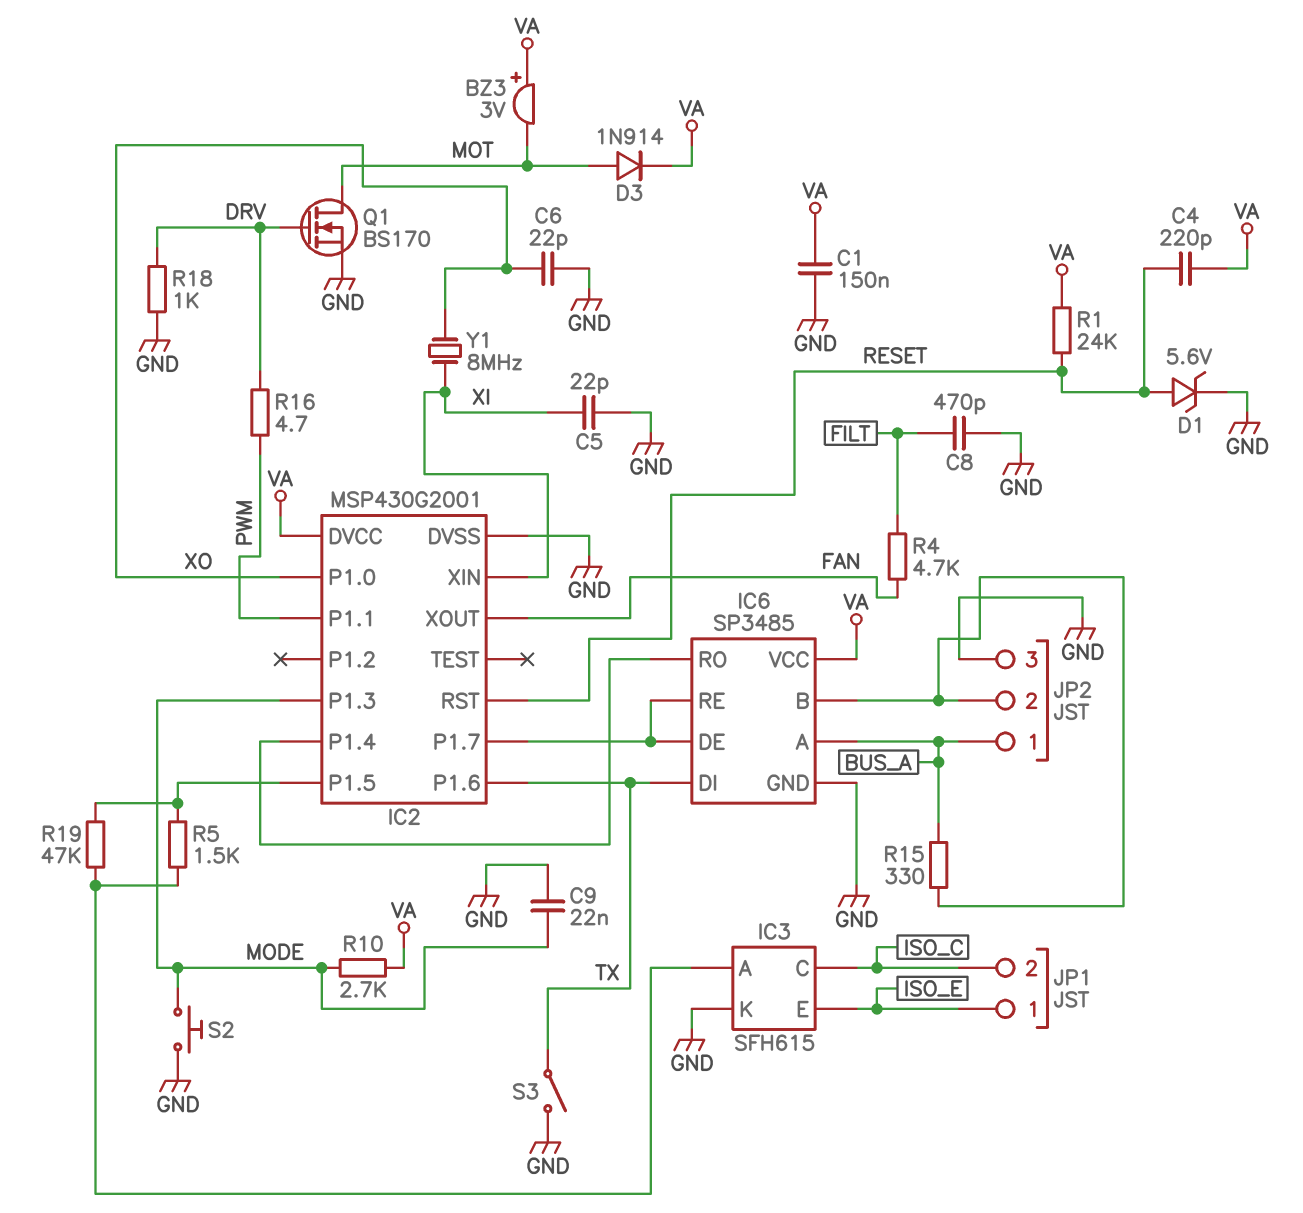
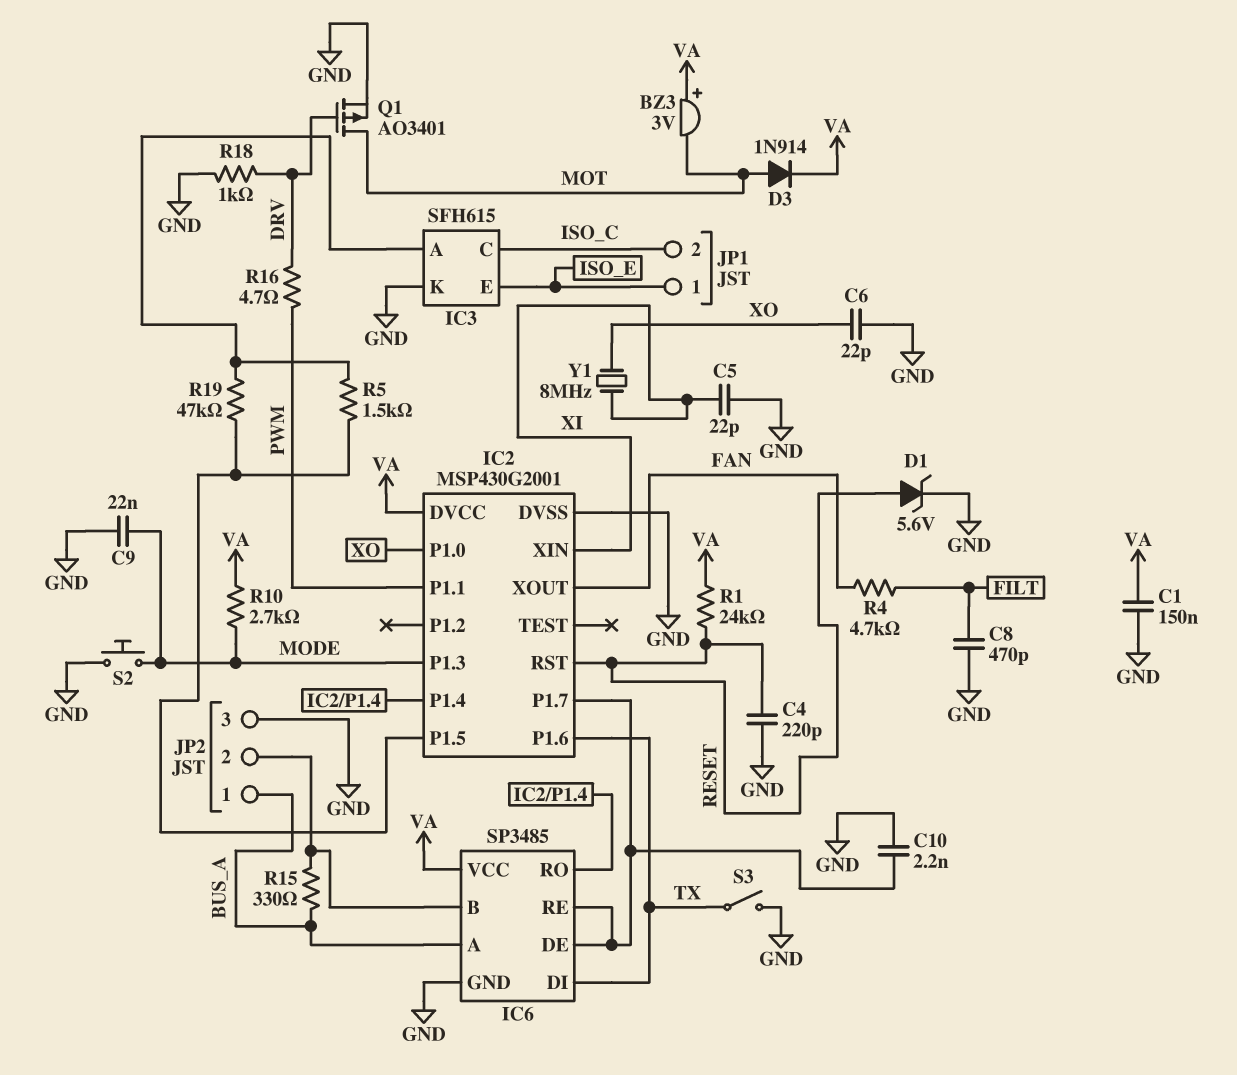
C4: 220pF (RESET, VA) -> 220pF (GND, RESET)
C10: none -> 2.2nF (GND, IC2/P1.7)
Q1: NMOS BS170 (G DRV, D MOT, S GND) -> PMOS AO3401 (G DRV, D MOT, S GND)

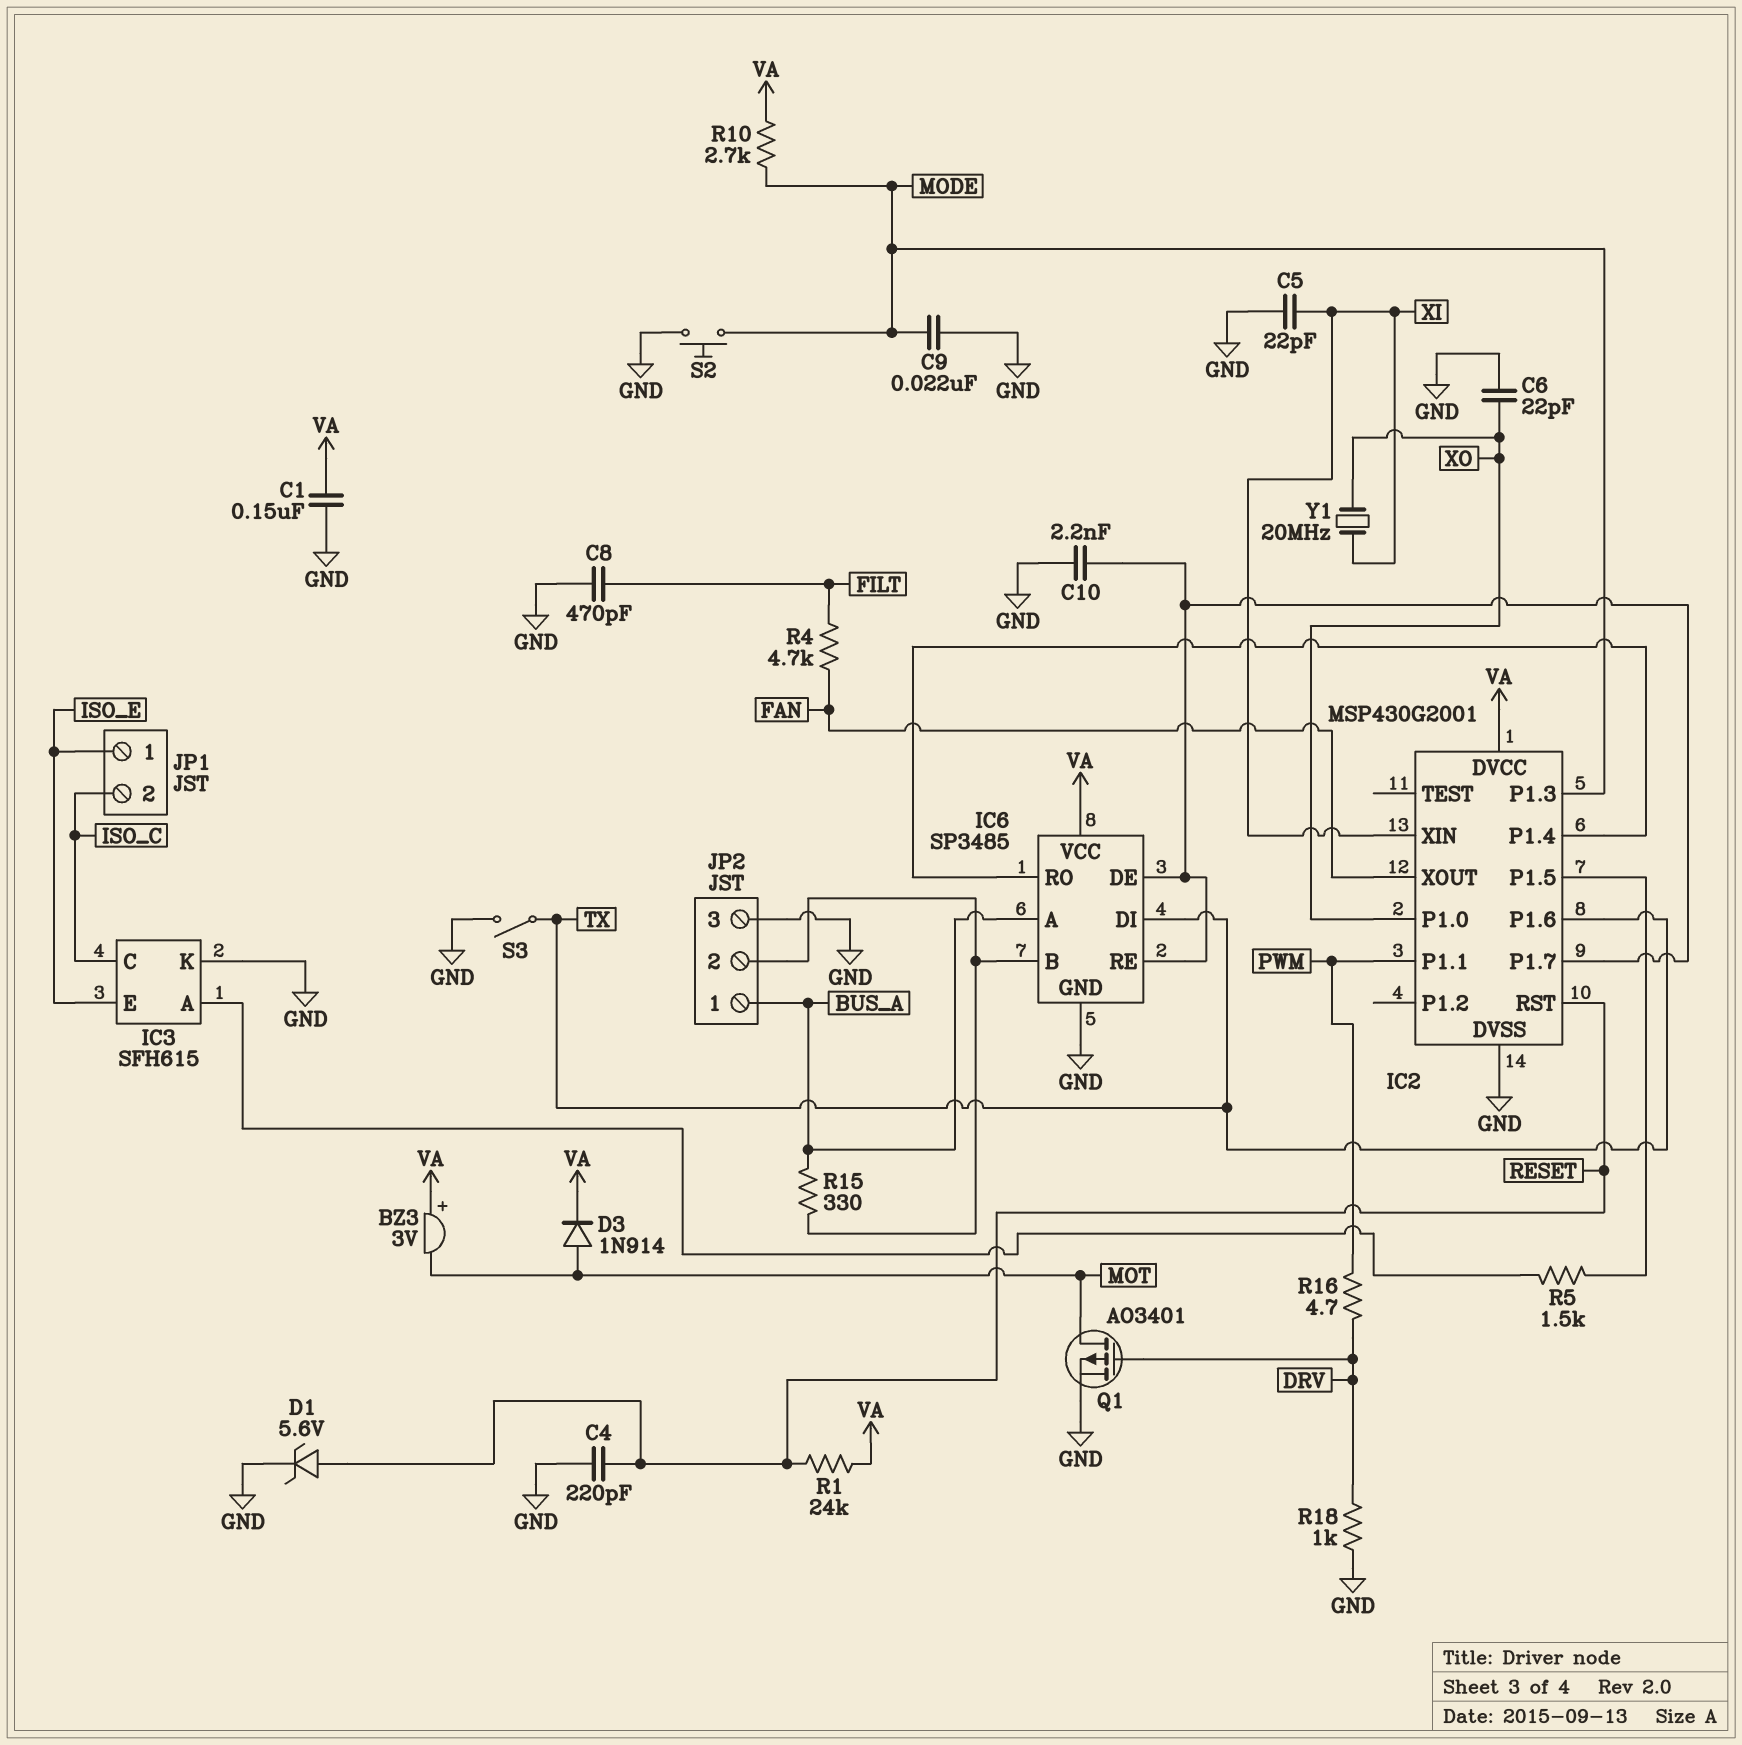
R19: 47k (IC2/P1.5, IC3/A) -> none
Y1: 8MHz (XI, XO) -> 20MHz (XI, XO)

